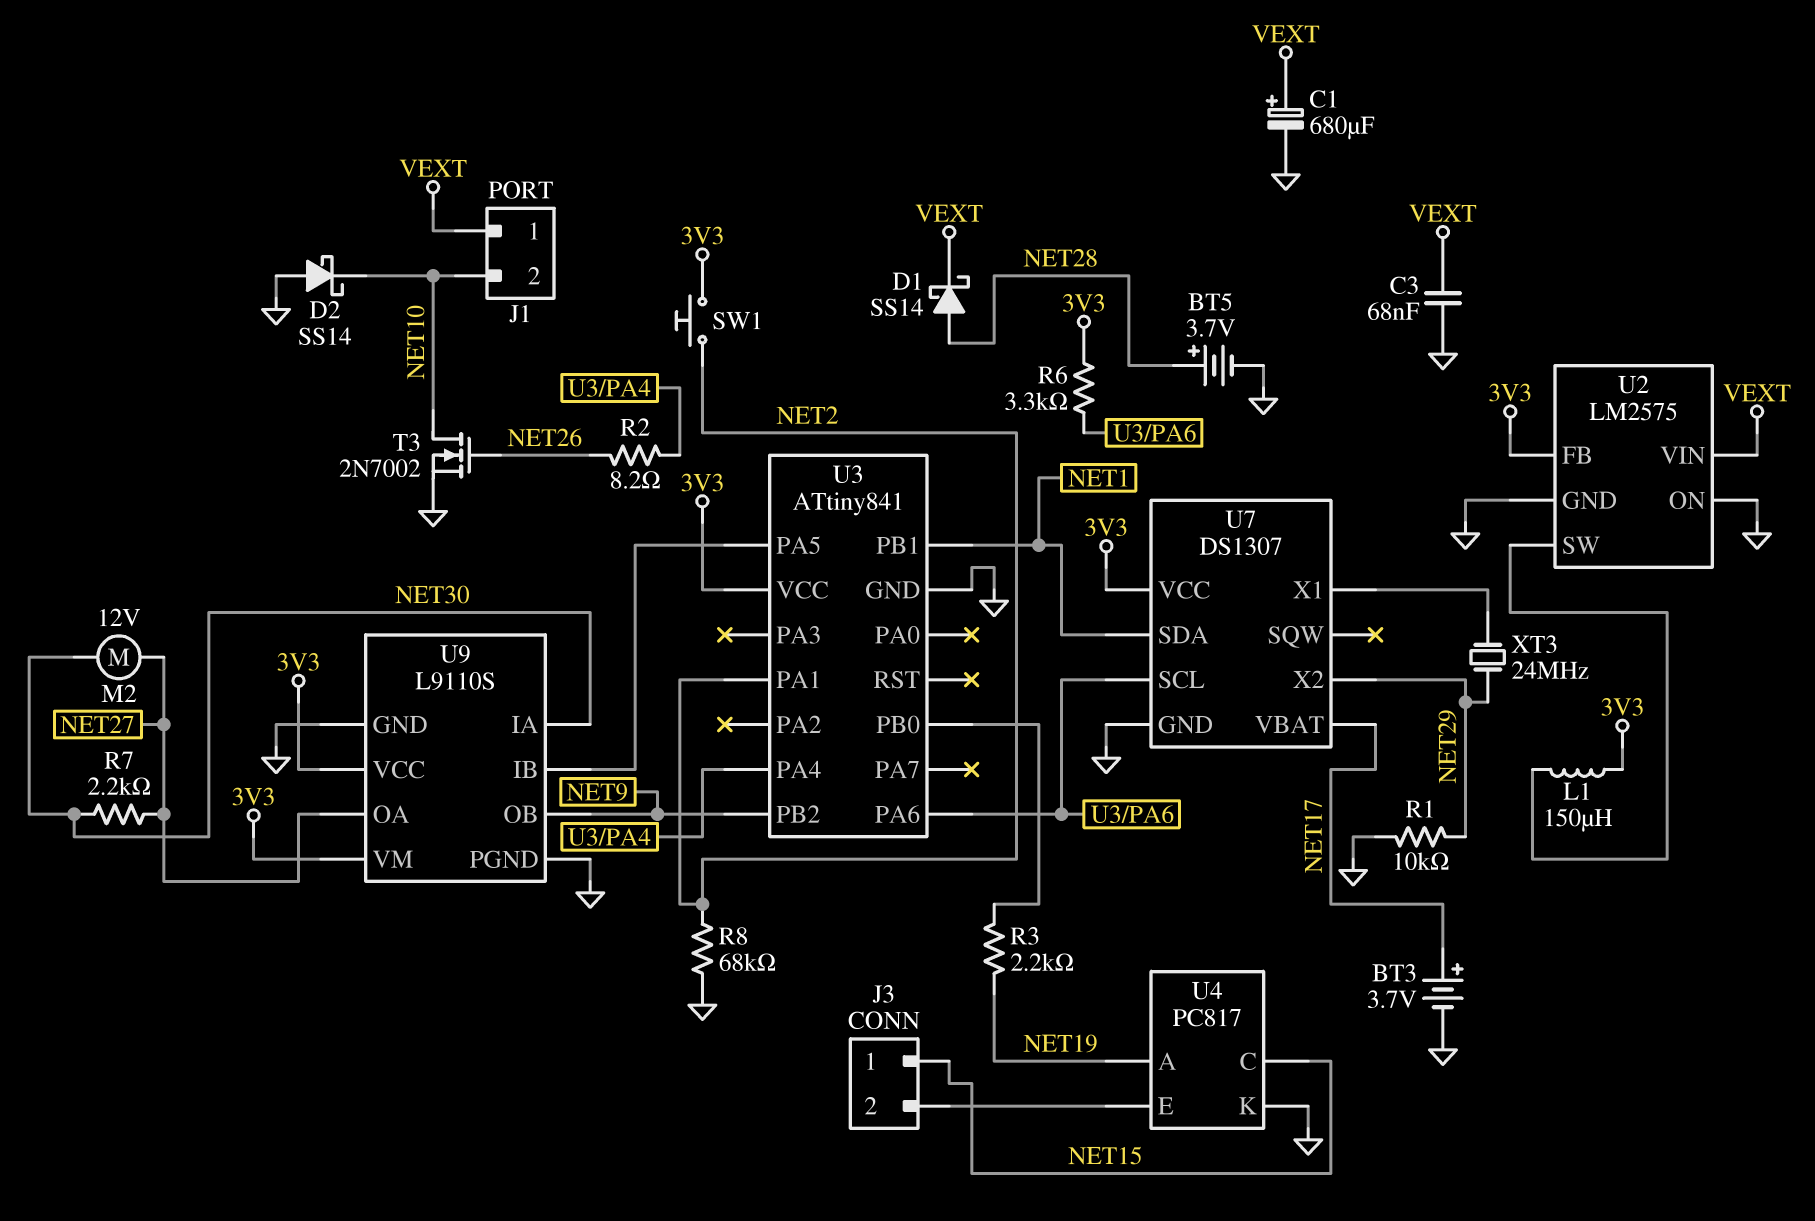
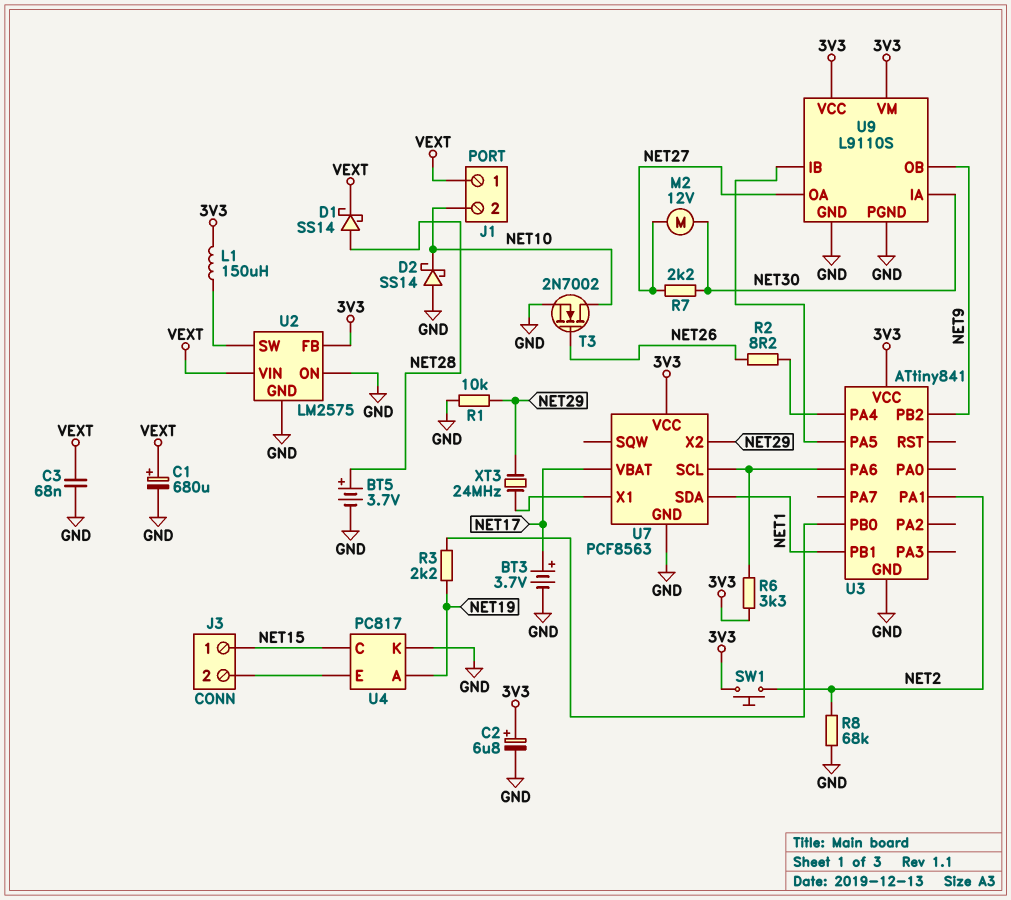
C2: none -> 6.8uF (plus 3V3, minus GND)
U7: DS1307 -> PCF8563

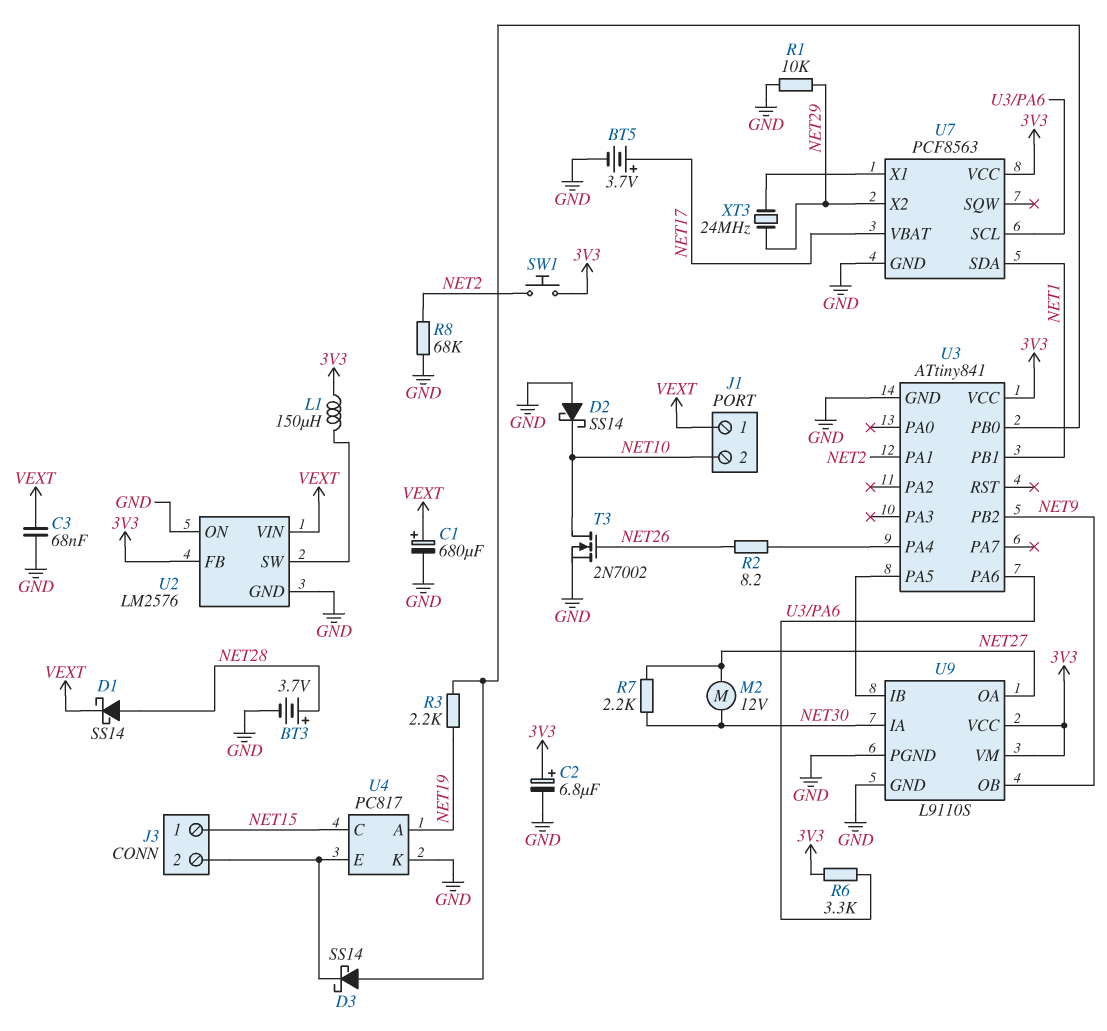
BT3: 3.7V (plus NET17, minus GND) -> 3.7V (plus NET28, minus GND)
BT5: 3.7V (plus NET28, minus GND) -> 3.7V (plus NET17, minus GND)
D3: none -> schottky SS14 (A U3/PB0, K J3/2)
U2: LM2575 -> LM2576

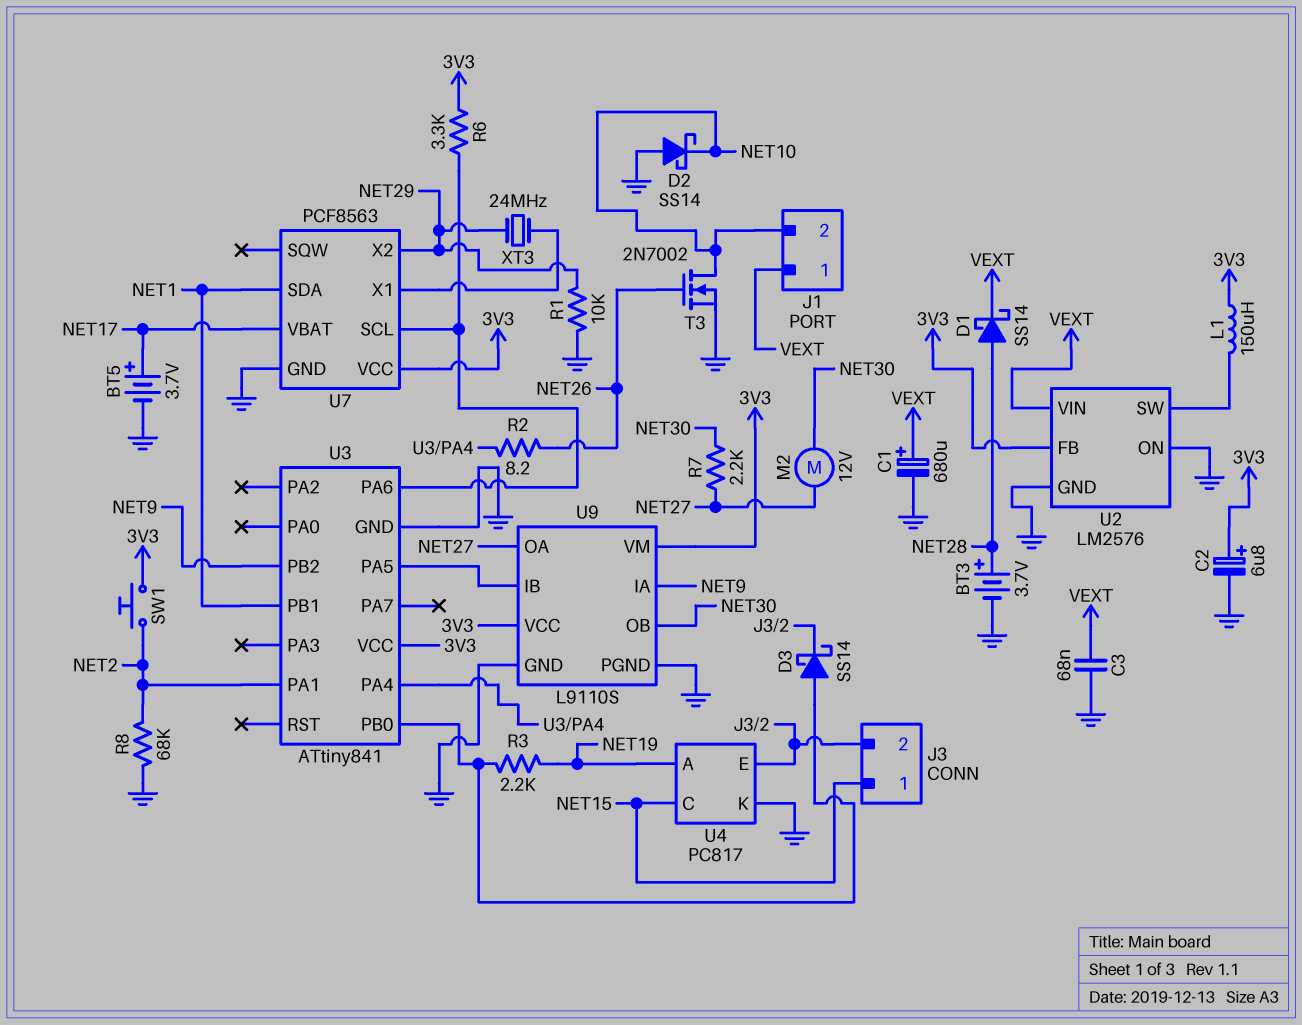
U9 pin IA: NET30 -> NET9
U9 pin OB: NET9 -> NET30

